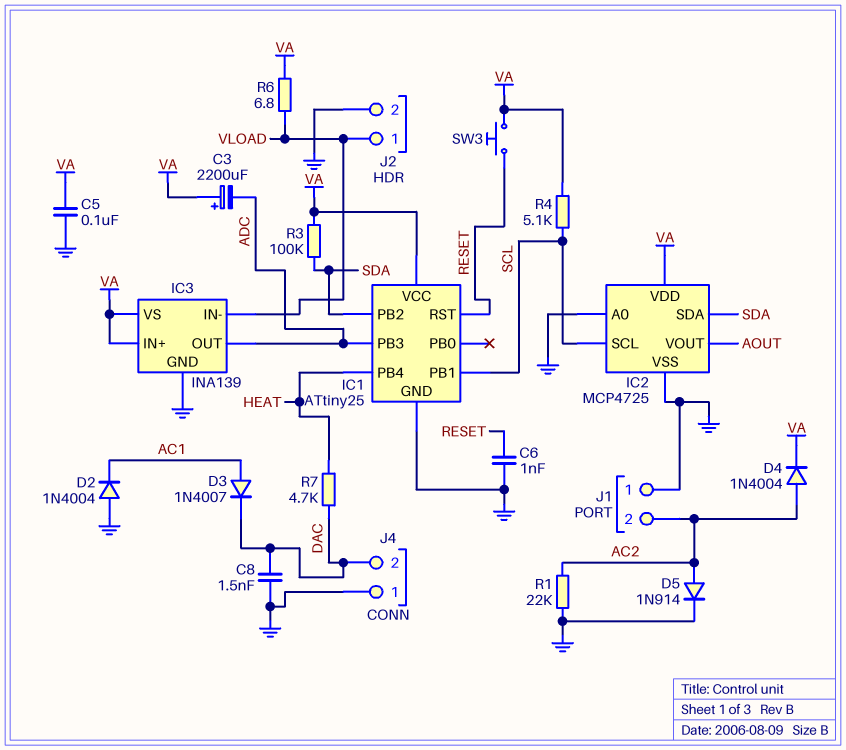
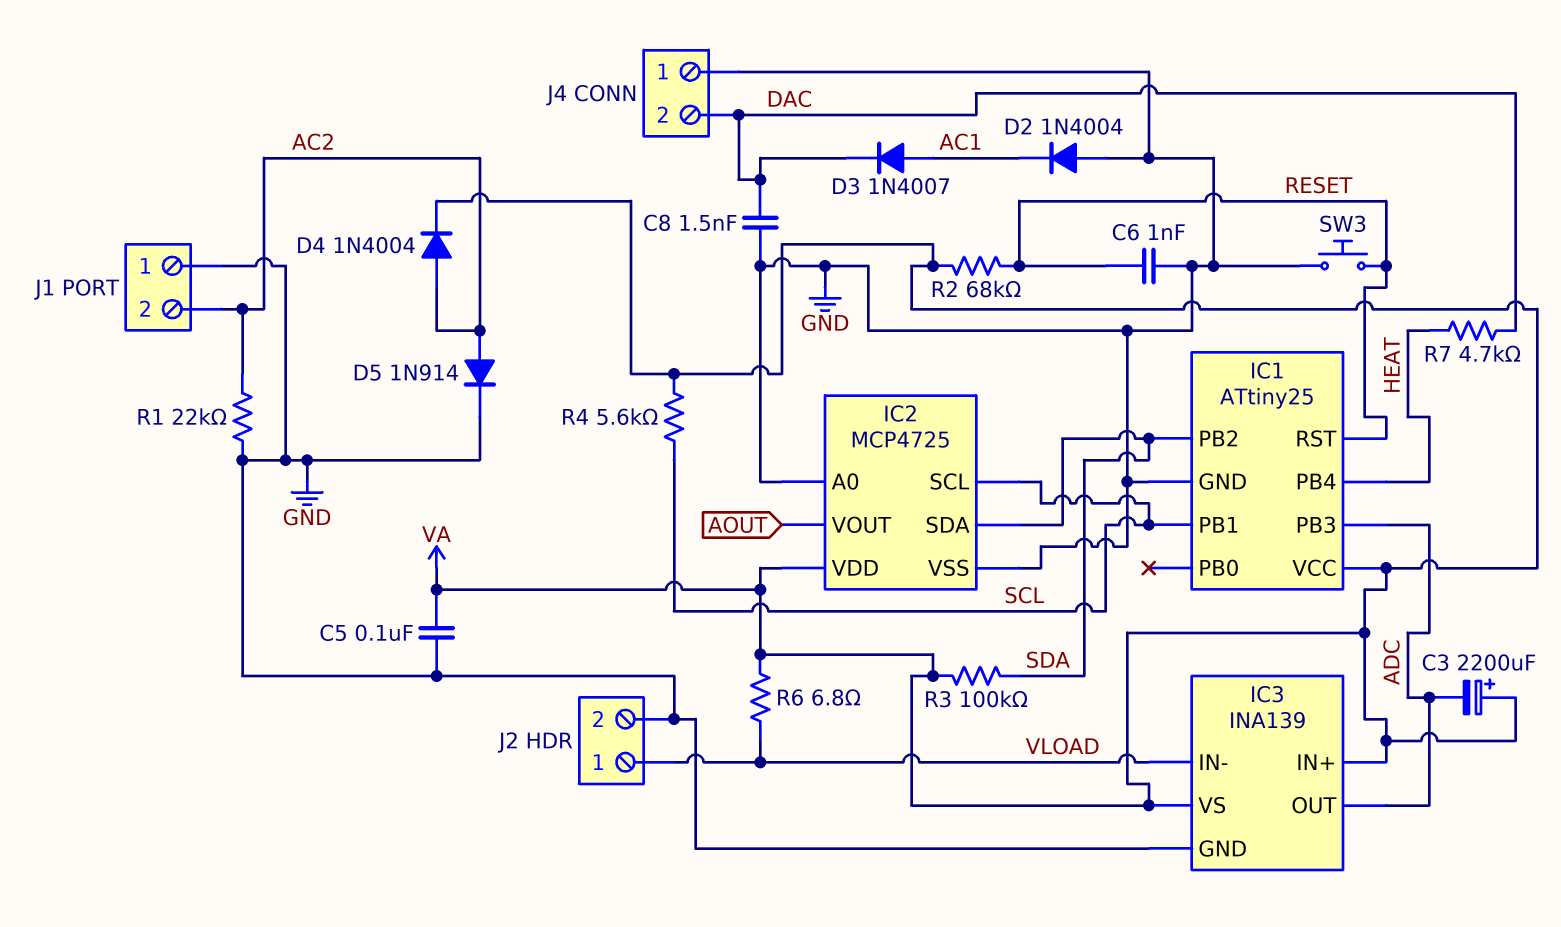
R2: none -> 68k (RESET, VA)
R4: 5.1k (SCL, VA) -> 5.6k (SCL, VA)
SW3: button (RESET, VA) -> button (GND, RESET)

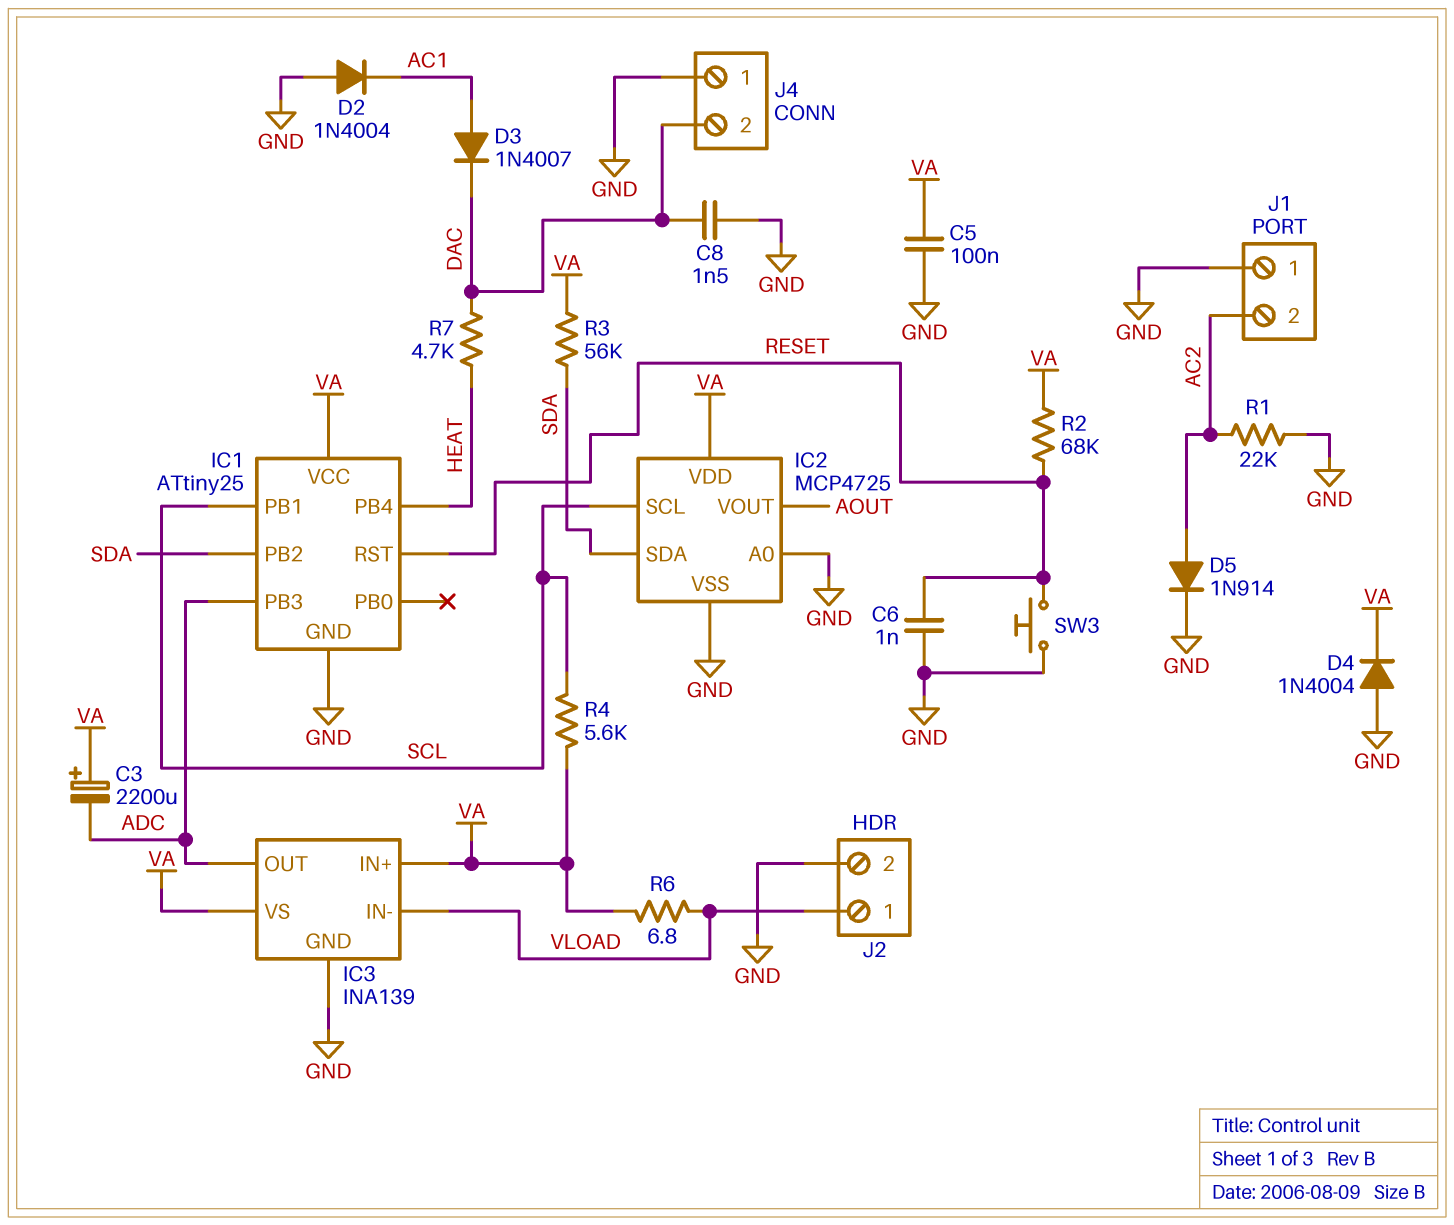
D4: diode 1N4004 (A AC2, K VA) -> diode 1N4004 (A GND, K VA)
R3: 100k (SDA, VA) -> 56k (SDA, VA)

